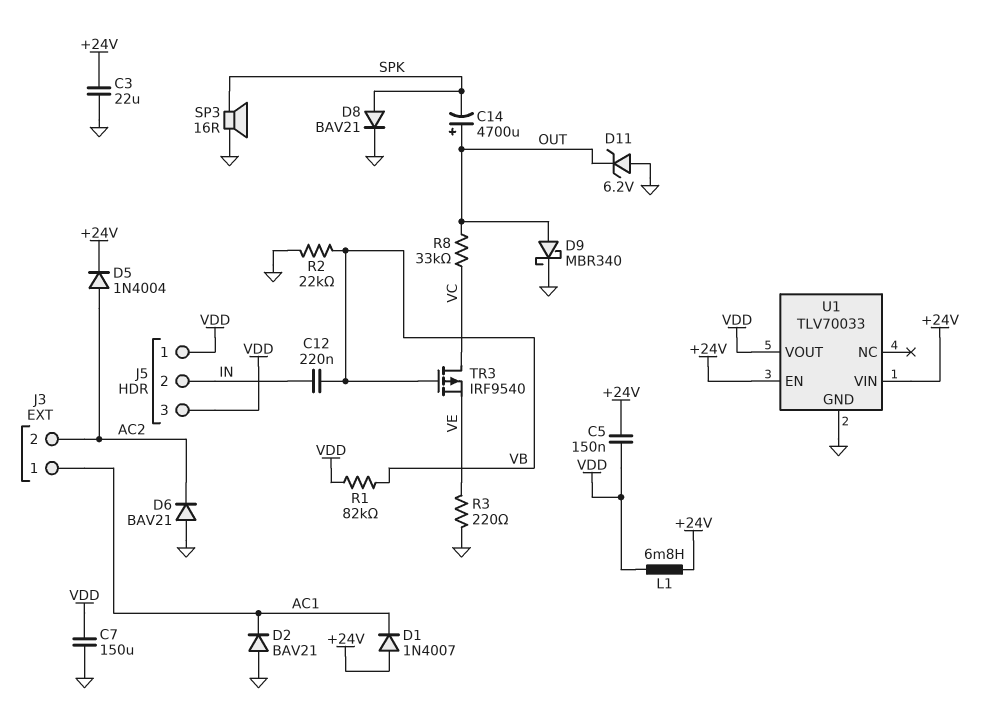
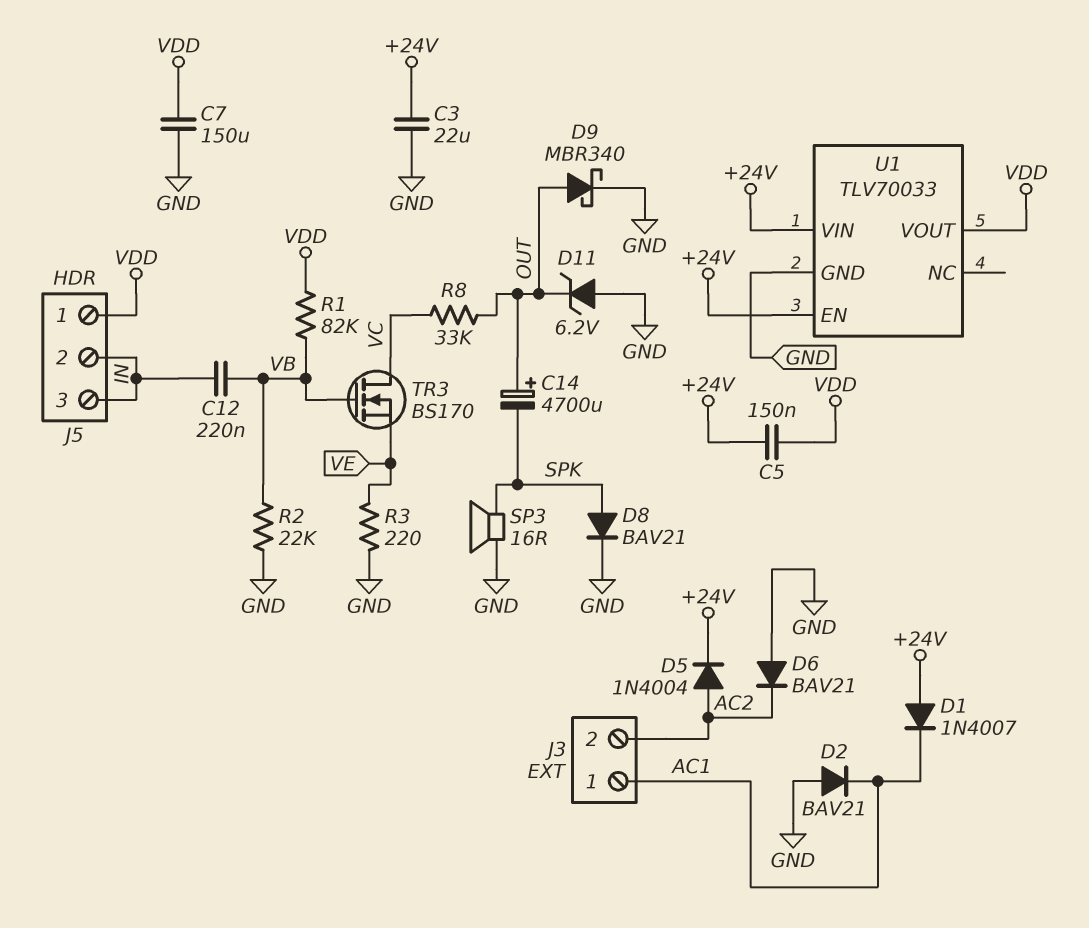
J5 pin 3: VDD -> IN
L1: 6.8mH (+24V, VDD) -> none
TR3: PMOS IRF9540 (G VB, D VC, S VE) -> NMOS BS170 (G VB, D VC, S VE)

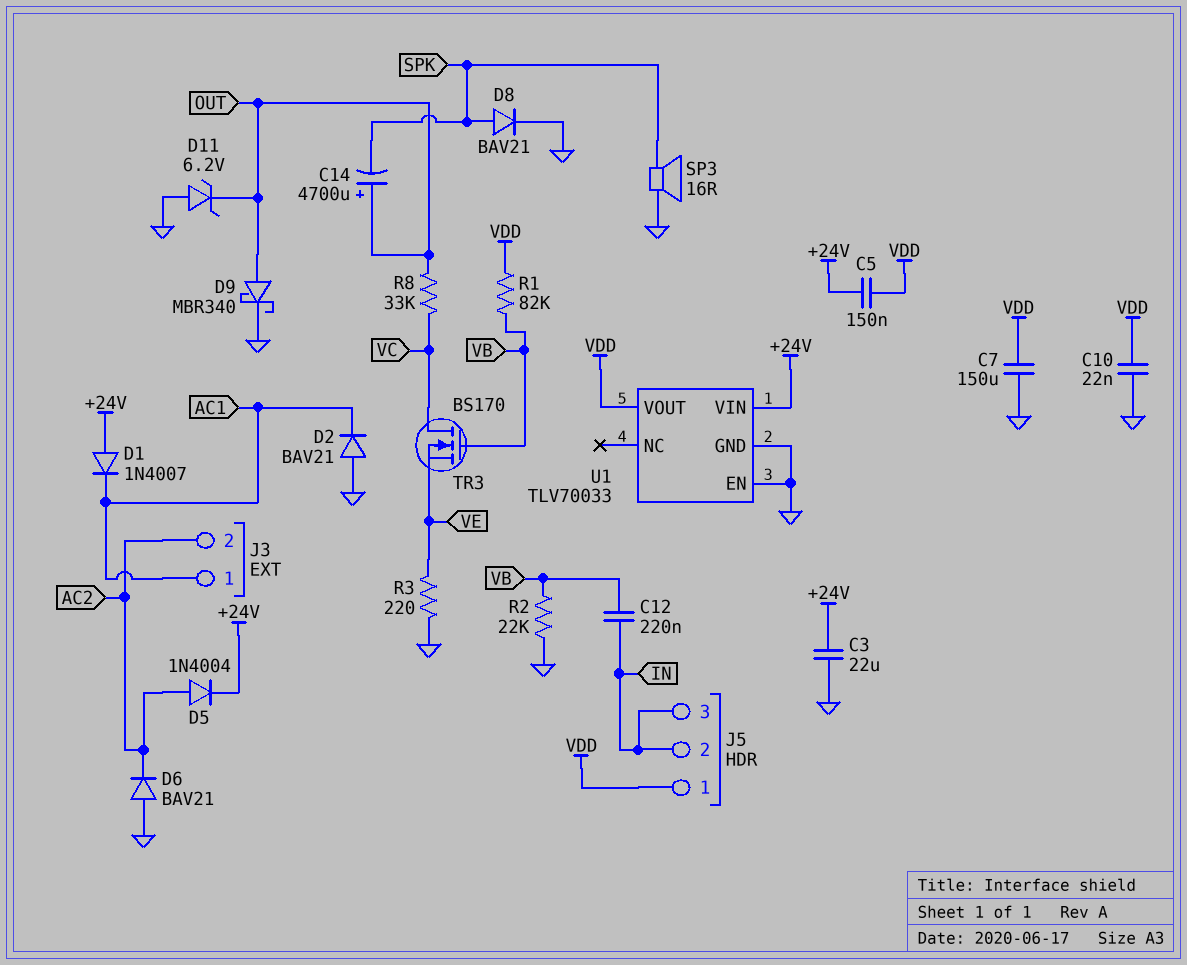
C10: none -> 22nF (GND, VDD)
U1 pin EN: +24V -> GND

